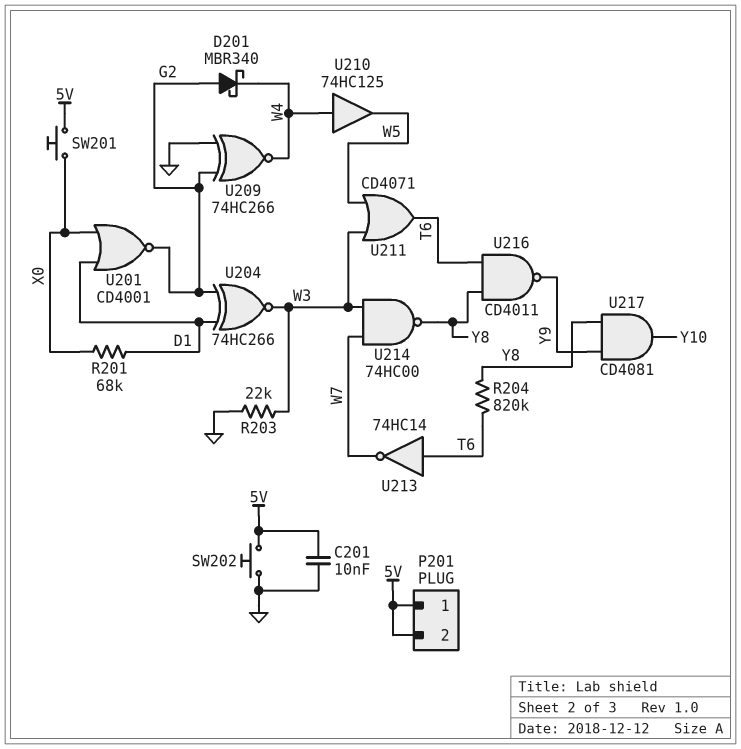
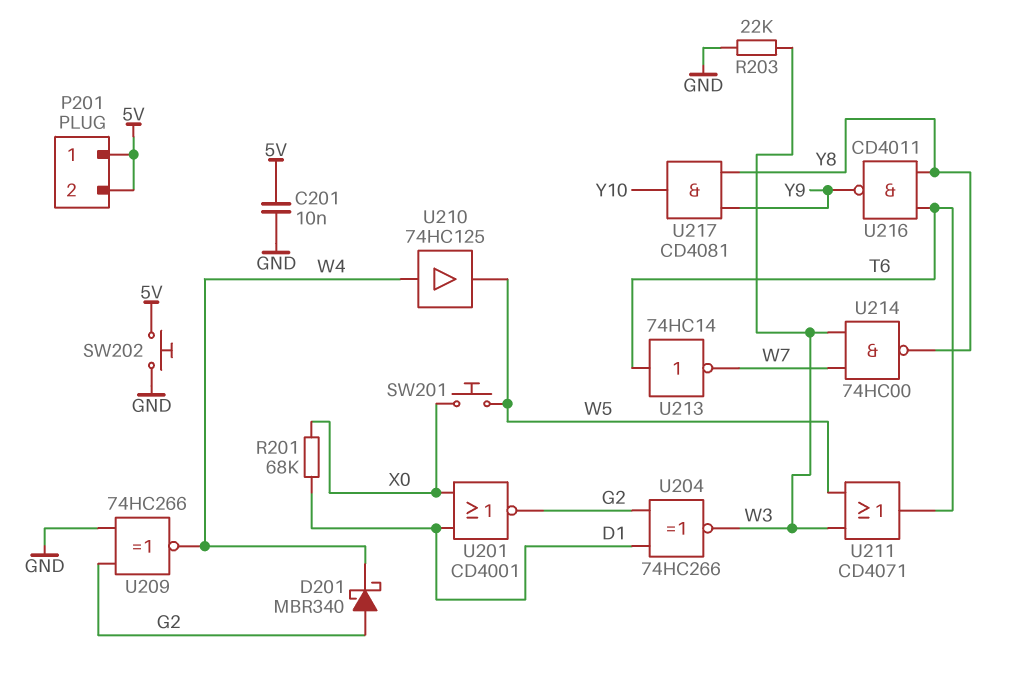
R204: 820k (T6, Y8) -> none
SW201: button (5V, X0) -> button (W5, X0)

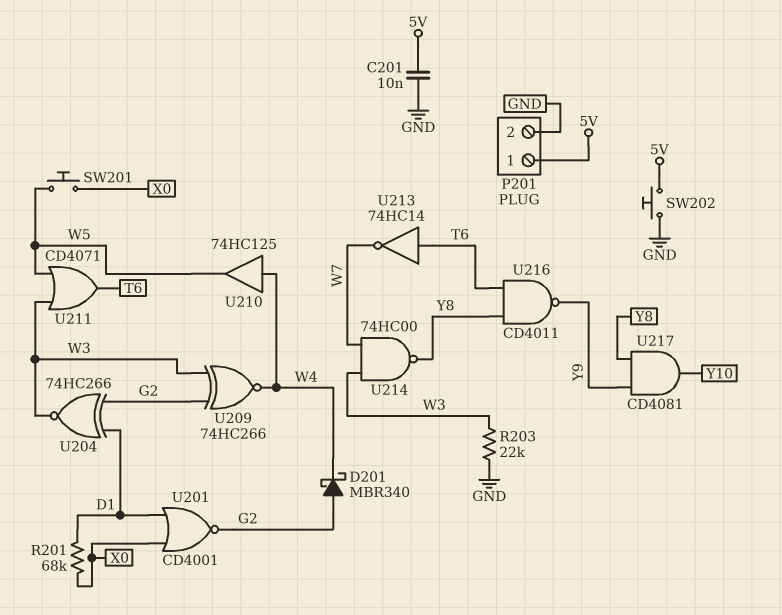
P201 pin 2: 5V -> GND
U209: XNOR 74HC266 (in G2, in GND, out W4) -> XNOR 74HC266 (in G2, in W3, out W4)

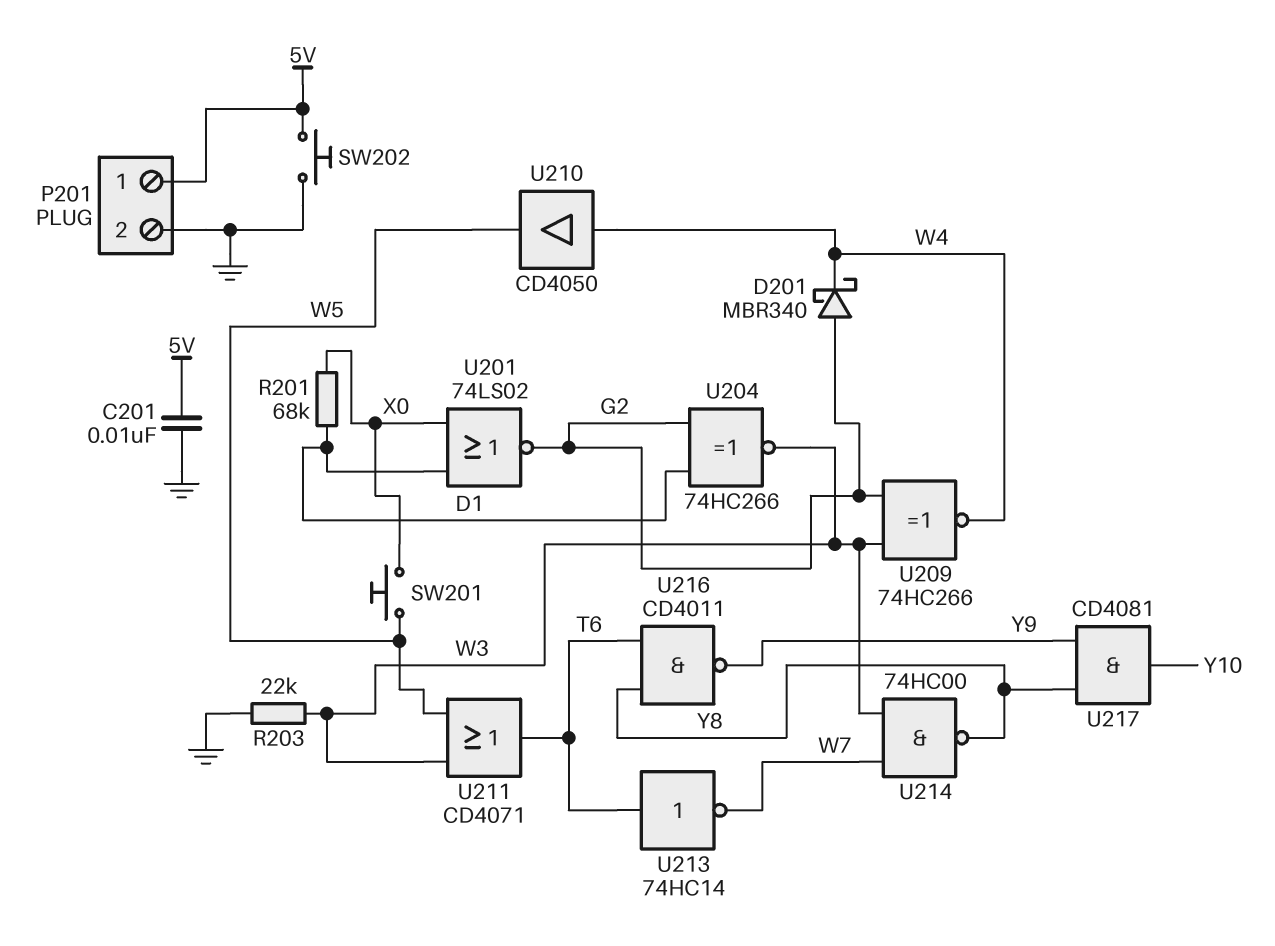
U201: NOR CD4001 (in D1, in X0, out G2) -> NOR 74LS02 (in D1, in X0, out G2)
U210: buffer 74HC125 (in W4, out W5) -> buffer CD4050 (in W4, out W5)

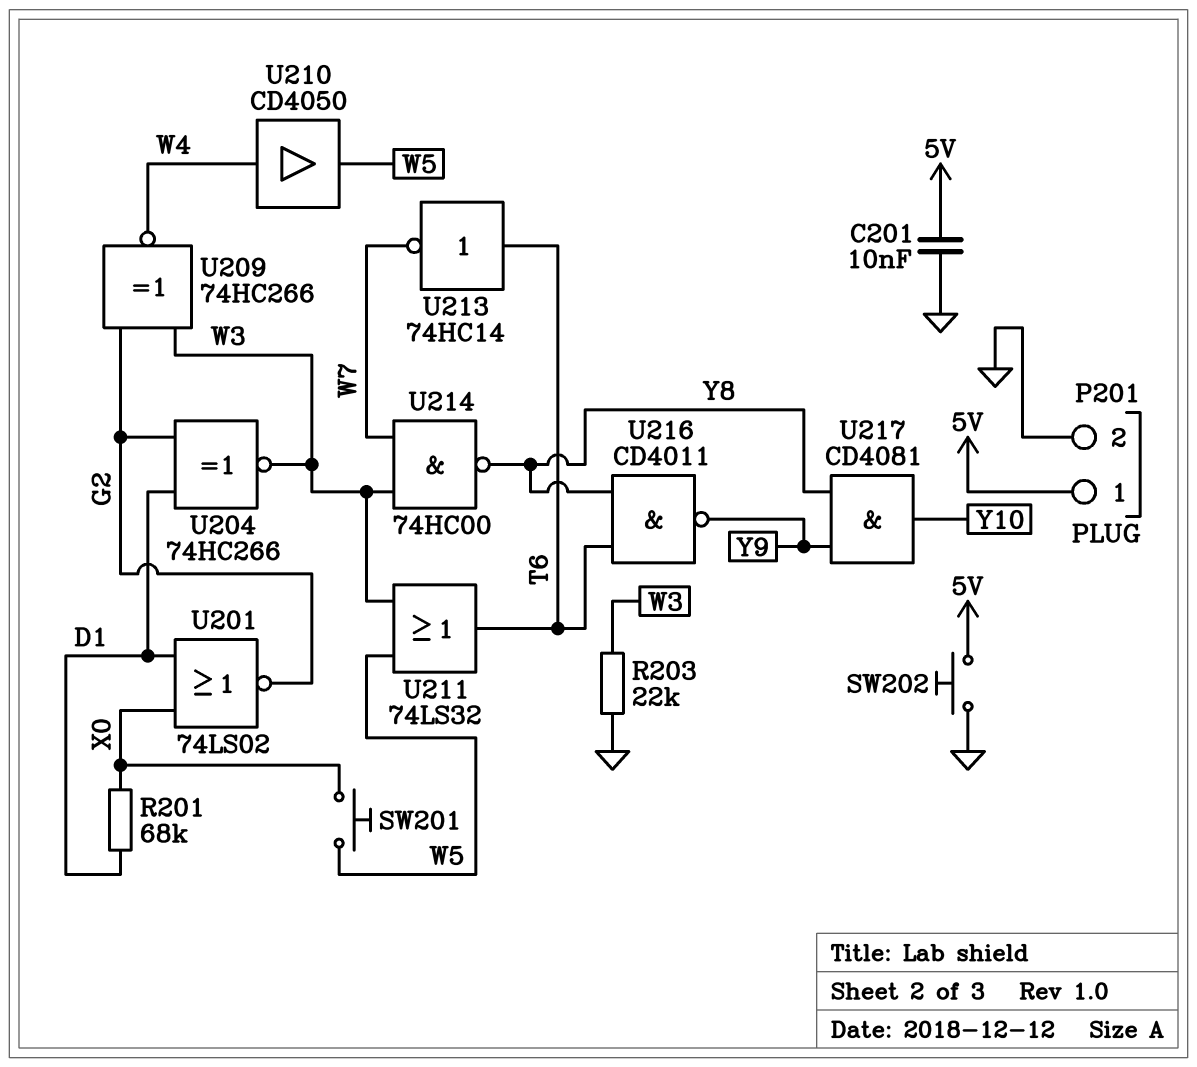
D201: schottky MBR340 (A G2, K W4) -> none
U211: OR CD4071 (in W3, in W5, out T6) -> OR 74LS32 (in W3, in W5, out T6)

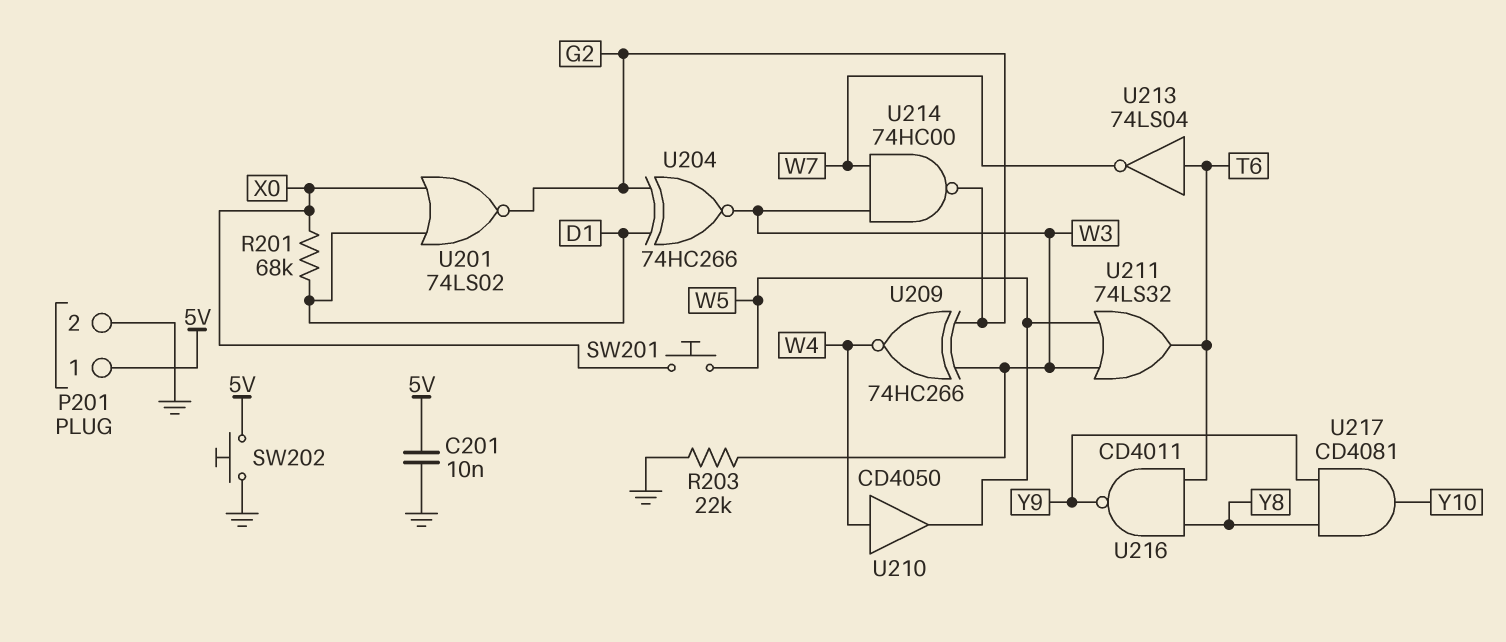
U213: NOT 74HC14 (in T6, out W7) -> NOT 74LS04 (in T6, out W7)
U214: NAND 74HC00 (in W3, in W7, out Y8) -> NAND 74HC00 (in W3, in W7, out G2)

